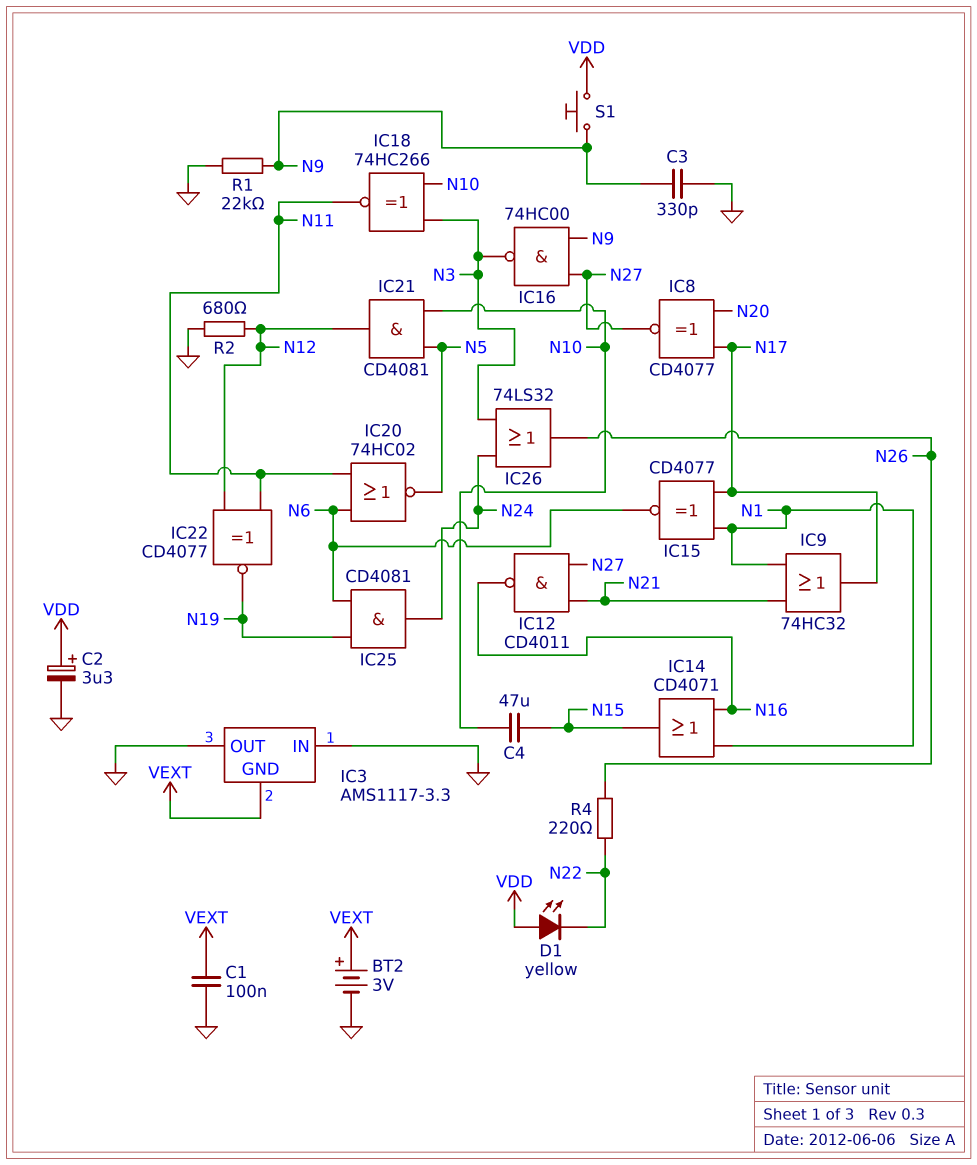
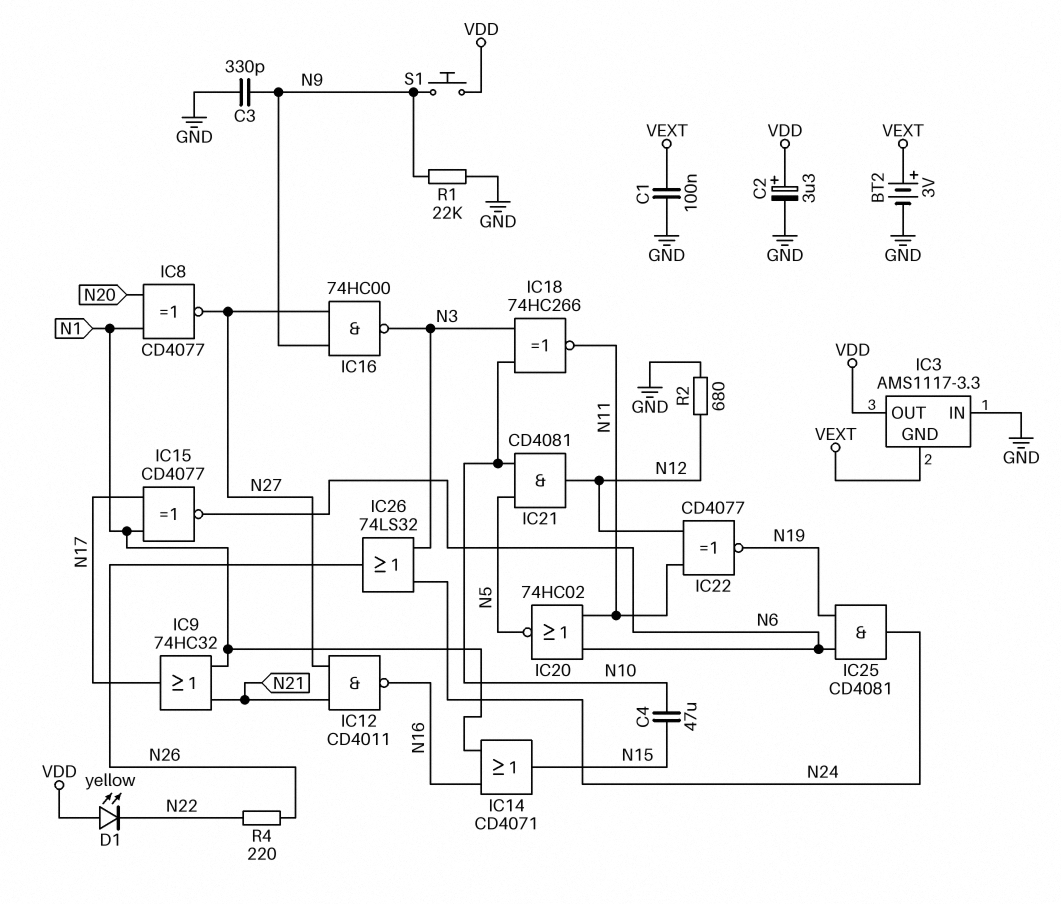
IC3 pin OUT: GND -> VDD
IC8: XNOR CD4077 (in N17, in N20, out N27) -> XNOR CD4077 (in N1, in N20, out N27)

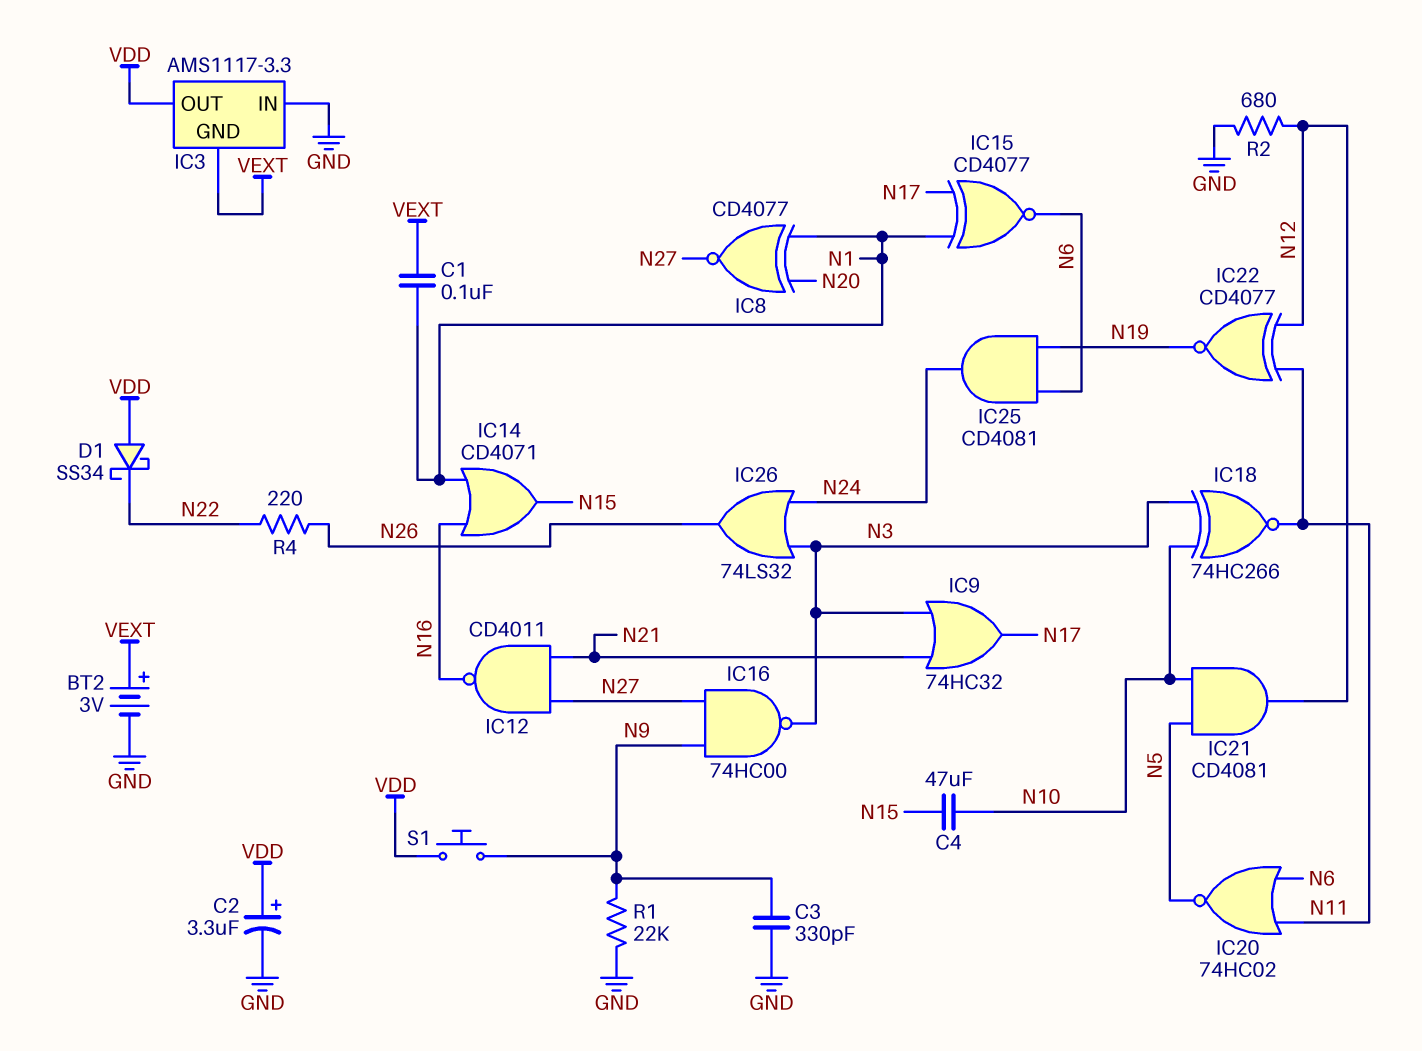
C1: 100nF (GND, VEXT) -> 100nF (N1, VEXT)
D1: LED yellow (A VDD, K N22) -> schottky SS34 (A VDD, K N22)
IC9: OR 74HC32 (in N1, in N21, out N17) -> OR 74HC32 (in N3, in N21, out N17)

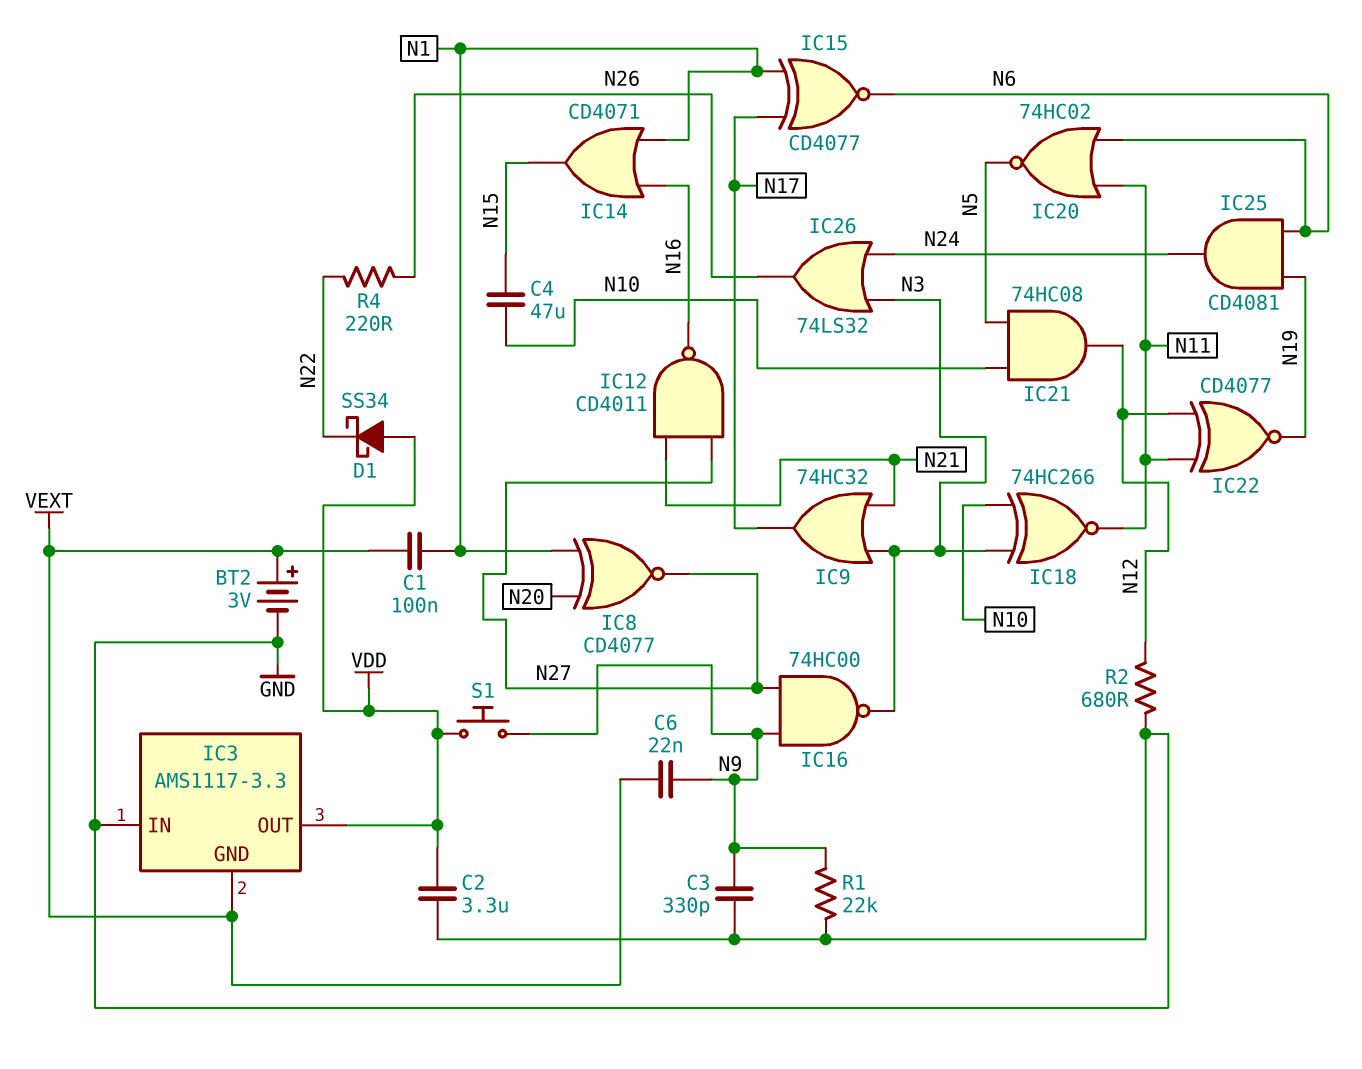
C2: 3.3uF (plus VDD, minus GND) -> 3.3uF (GND, VDD)
C6: none -> 22nF (N9, VEXT)
IC21: AND CD4081 (in N5, in N10, out N12) -> AND 74HC08 (in N5, in N10, out N12)

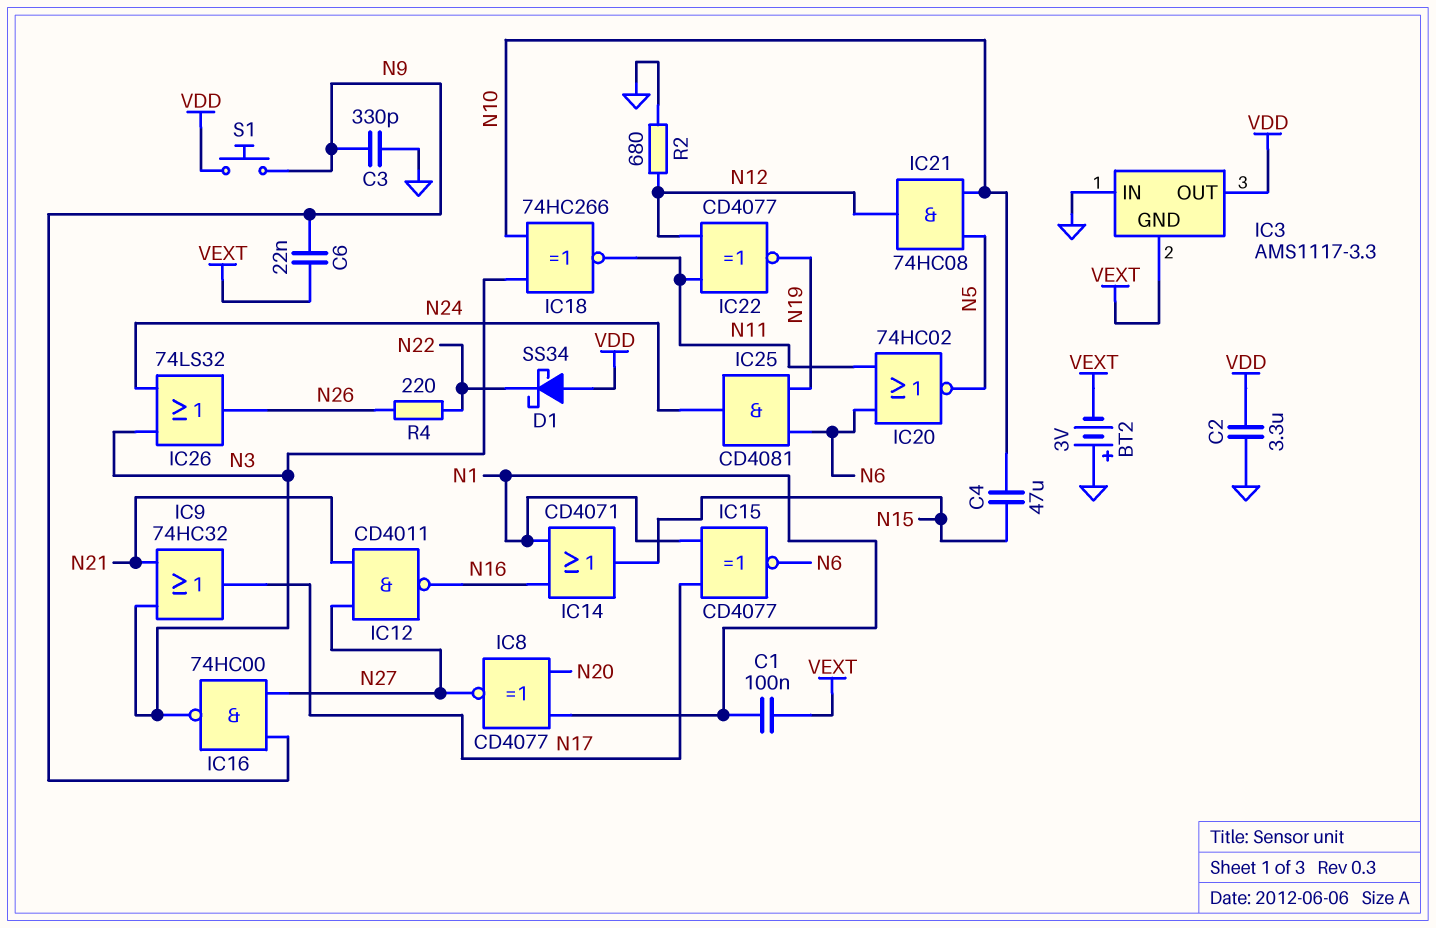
BT2: 3V (plus VEXT, minus GND) -> 3V (plus GND, minus VEXT)
R1: 22k (GND, N9) -> none

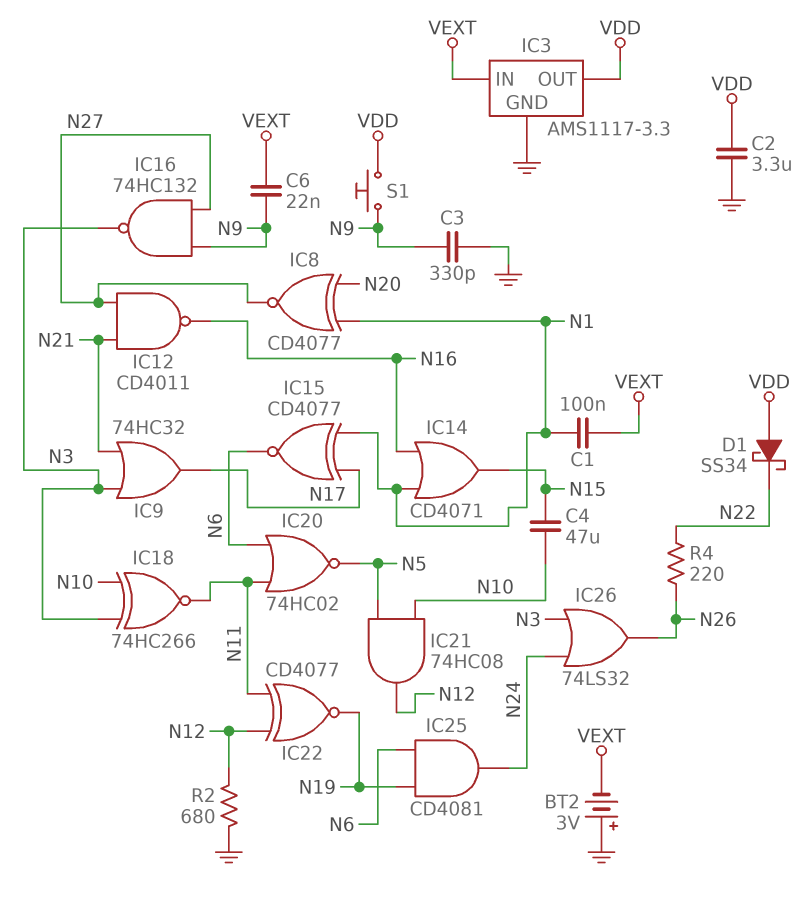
IC3 pin GND: VEXT -> GND
IC3 pin IN: GND -> VEXT
IC16: NAND 74HC00 (in N9, in N27, out N3) -> NAND 74HC132 (in N9, in N27, out N3)

